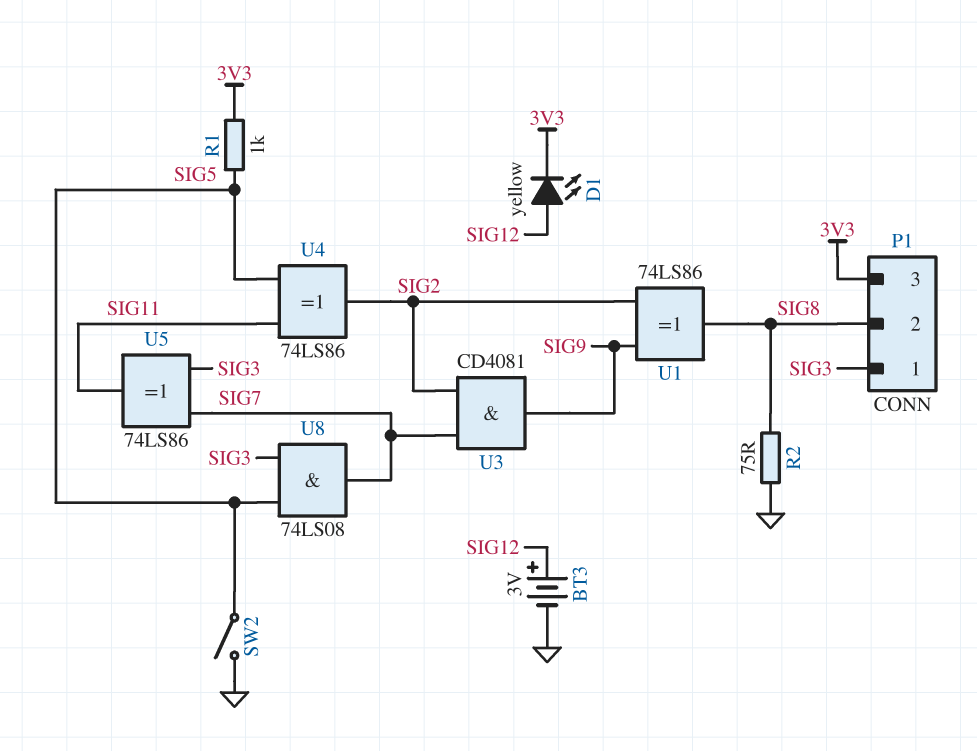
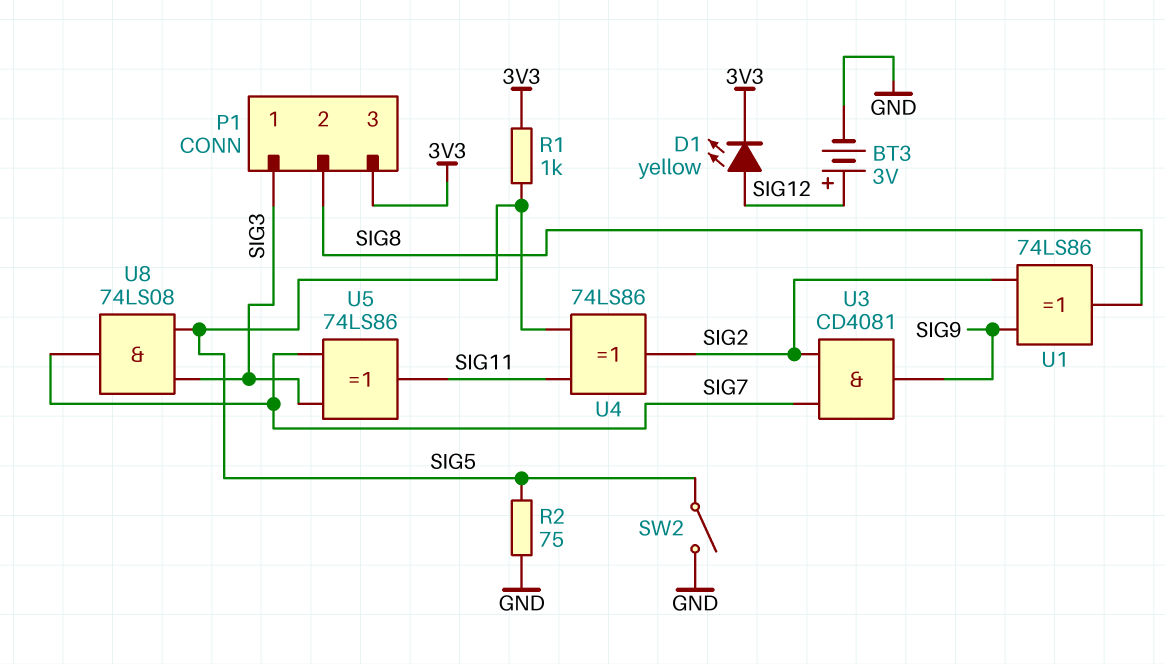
R2: 75 (GND, SIG8) -> 75 (GND, SIG5)

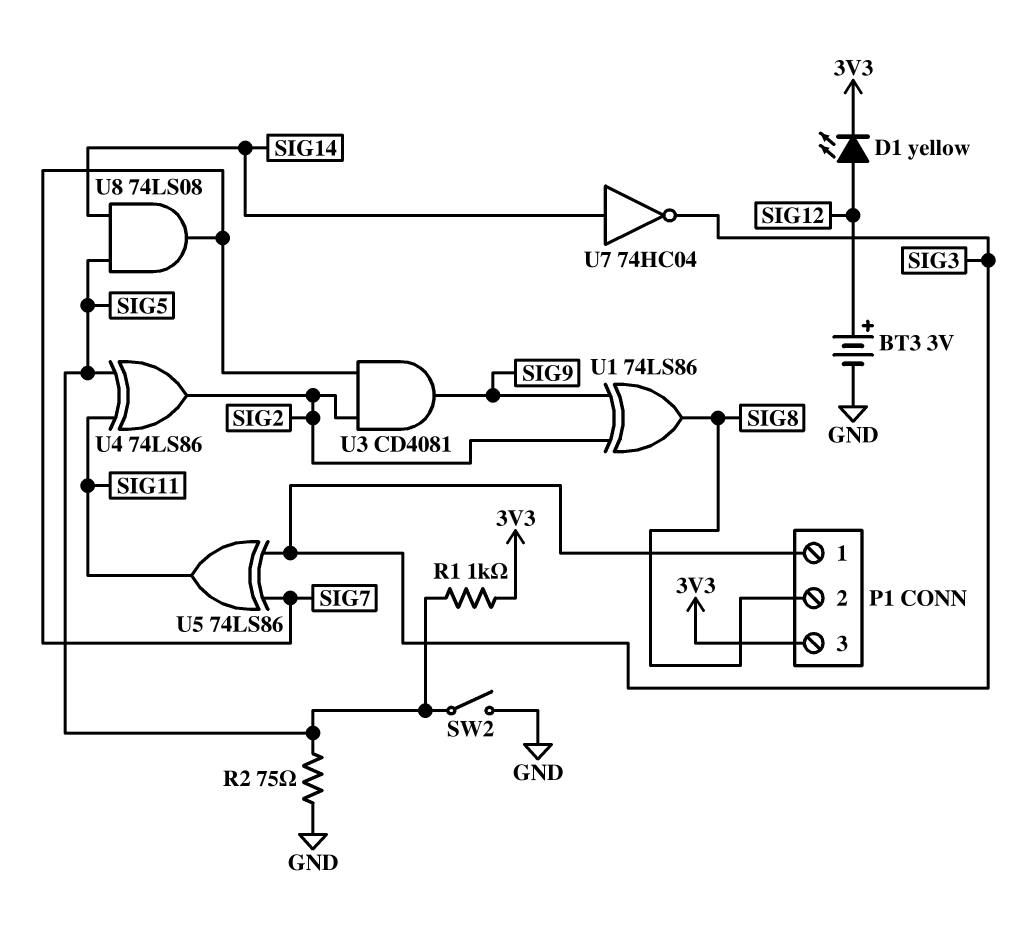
U7: none -> NOT 74HC04 (in SIG14, out SIG3)
U8: AND 74LS08 (in SIG3, in SIG5, out SIG7) -> AND 74LS08 (in SIG5, in SIG14, out SIG7)

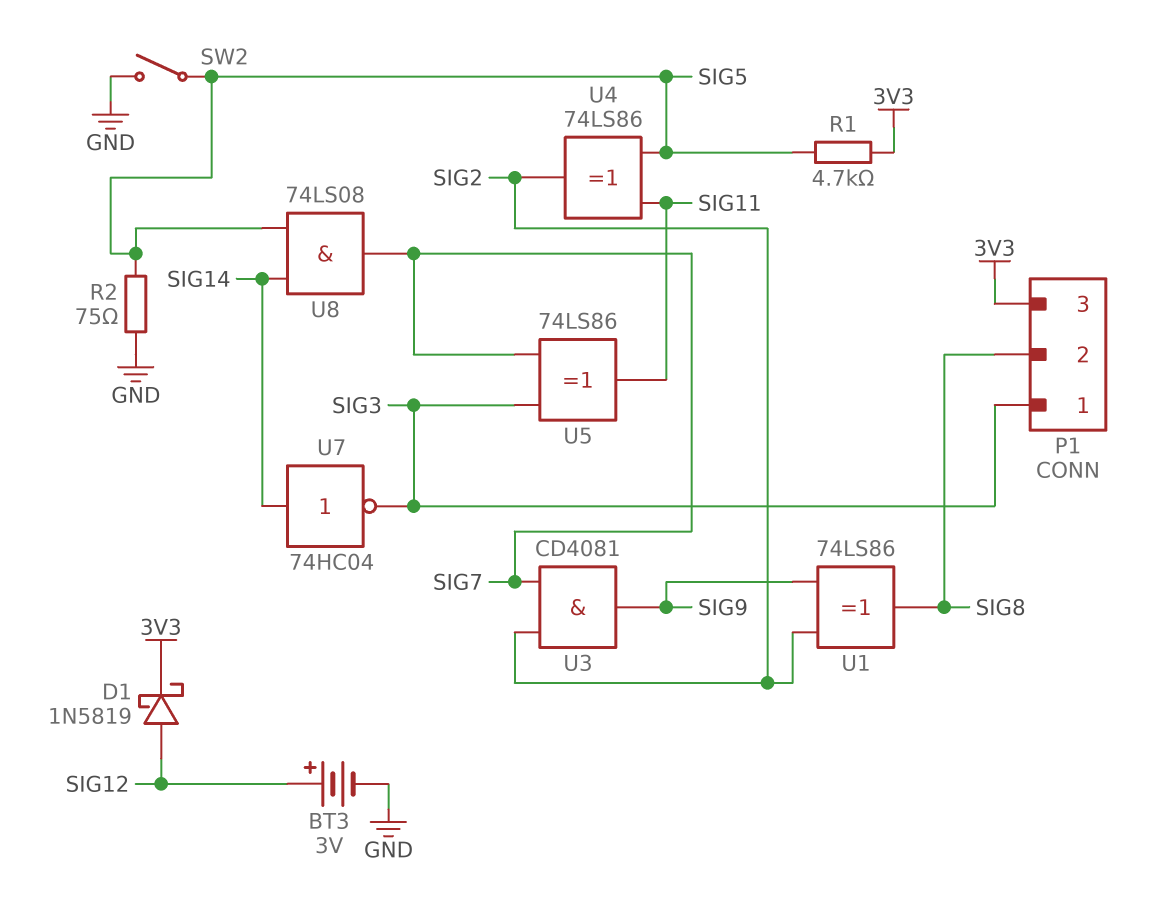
D1: LED yellow (A SIG12, K 3V3) -> schottky 1N5819 (A SIG12, K 3V3)
R1: 1k (3V3, SIG5) -> 4.7k (3V3, SIG5)

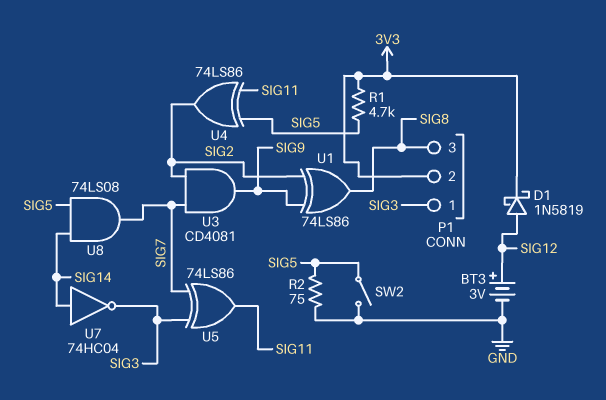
P1 pin 2: SIG8 -> 3V3
P1 pin 3: 3V3 -> SIG8

